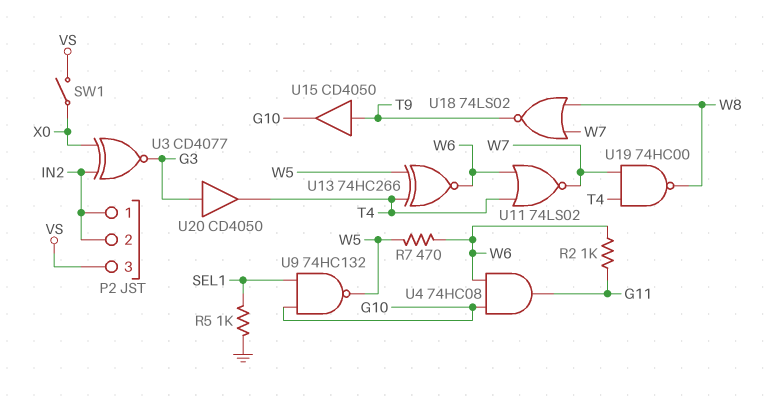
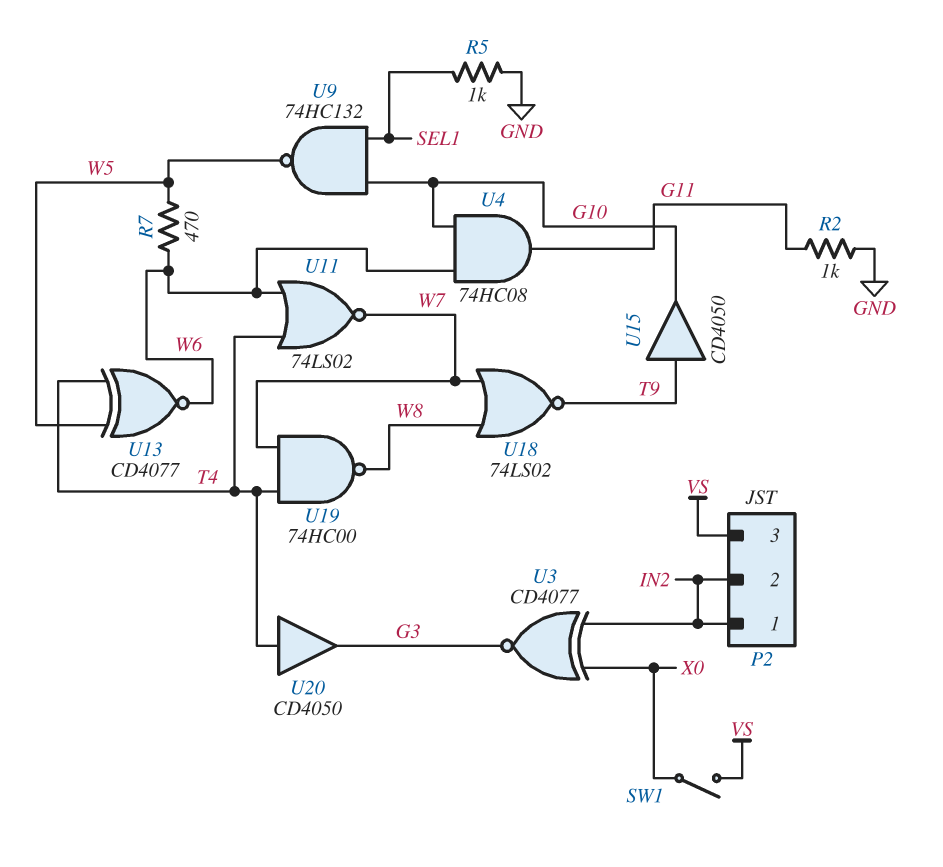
R2: 1k (G11, W6) -> 1k (G11, GND)
U13: XNOR 74HC266 (in T4, in W5, out W6) -> XNOR CD4077 (in T4, in W5, out W6)
U20: buffer CD4050 (in G3, out T4) -> buffer CD4050 (in T4, out G3)

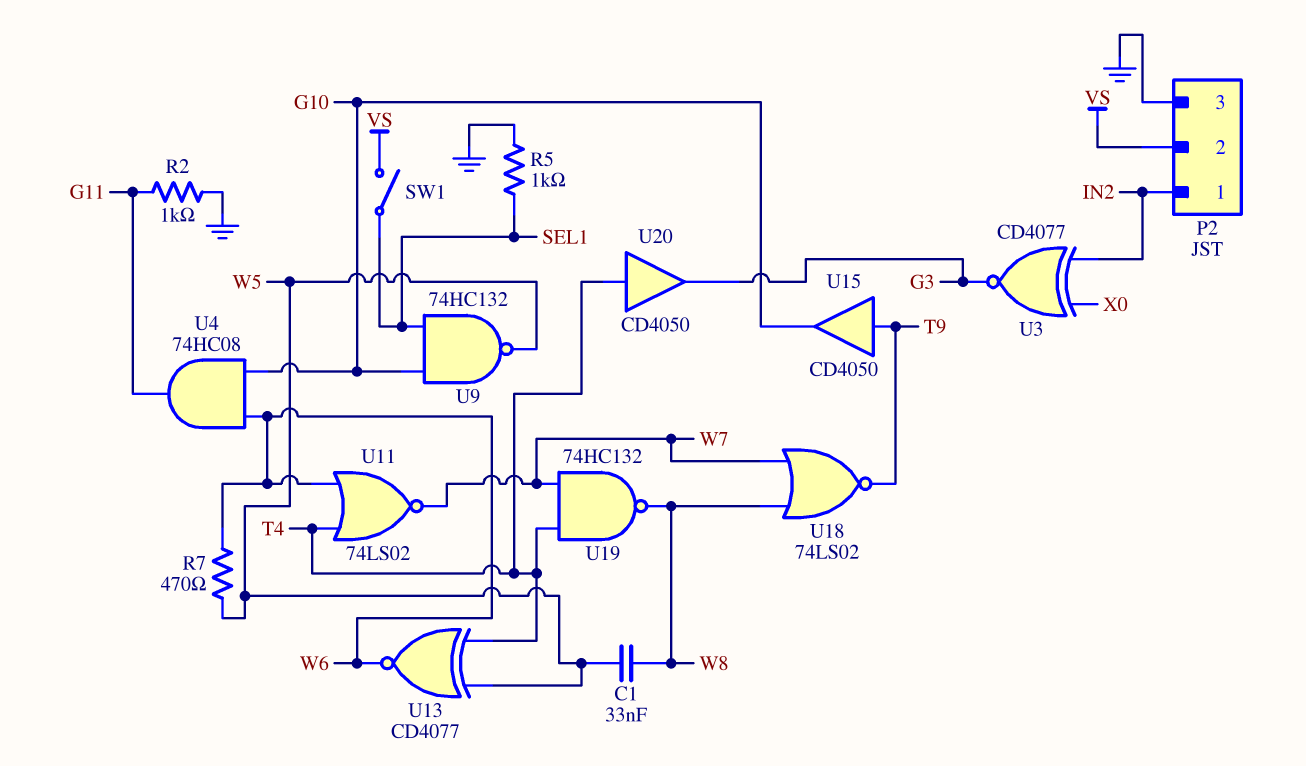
C1: none -> 33nF (W5, W8)
P2 pin 2: IN2 -> VS
P2 pin 3: VS -> GND
SW1: switch (VS, X0) -> switch (SEL1, VS)
U19: NAND 74HC00 (in T4, in W7, out W8) -> NAND 74HC132 (in T4, in W7, out W8)

